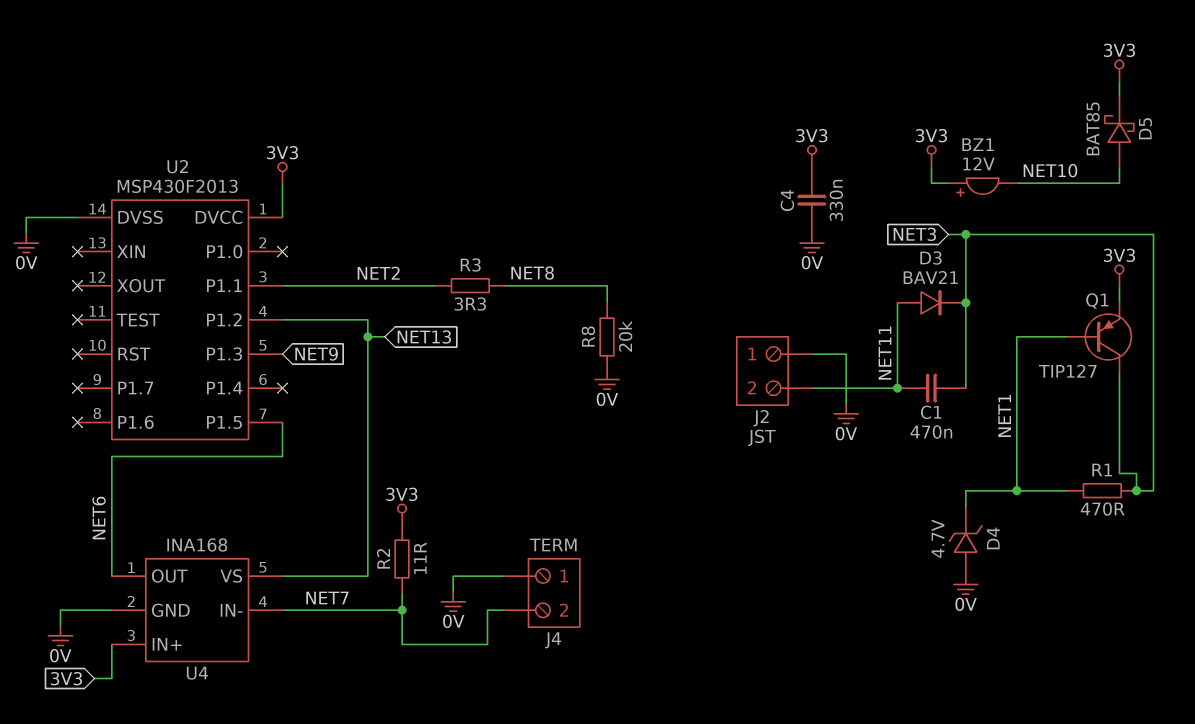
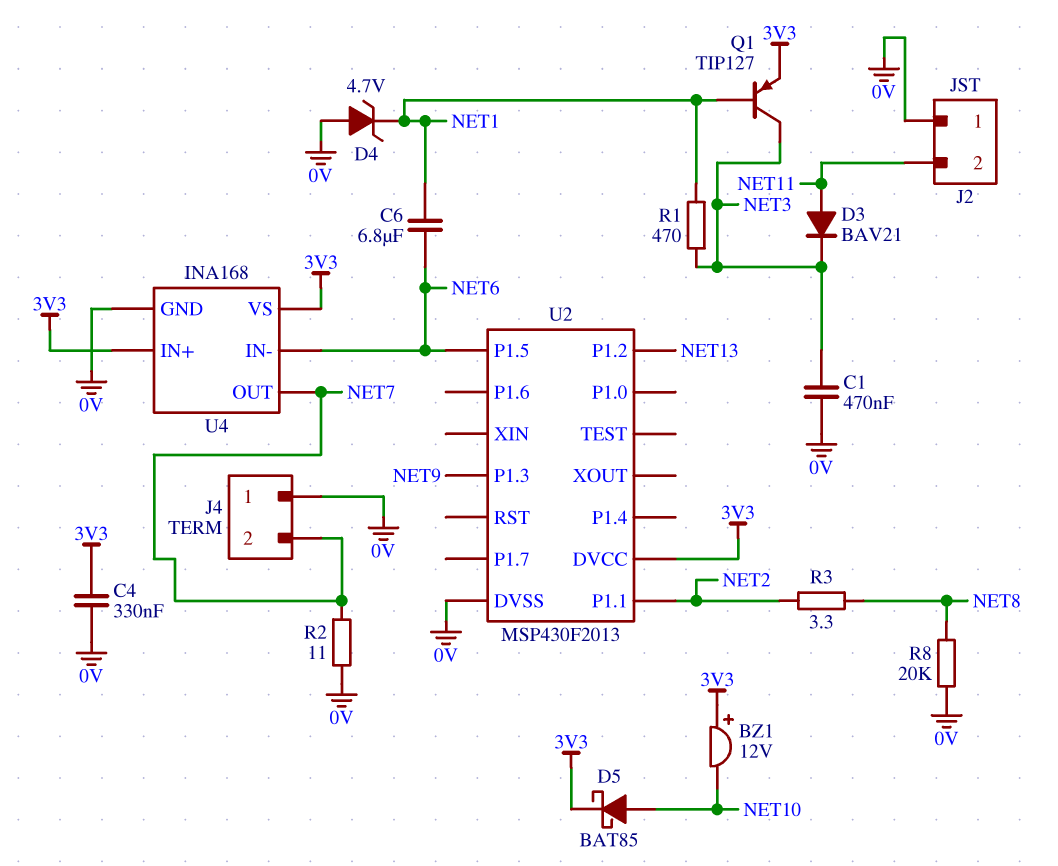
C1: 470nF (NET3, NET11) -> 470nF (0V, NET3)
C6: none -> 6.8uF (NET1, NET6)
R2: 11 (3V3, NET7) -> 11 (0V, NET7)
U4 pin IN-: NET7 -> NET6
U4 pin OUT: NET6 -> NET7
U4 pin VS: NET13 -> 3V3

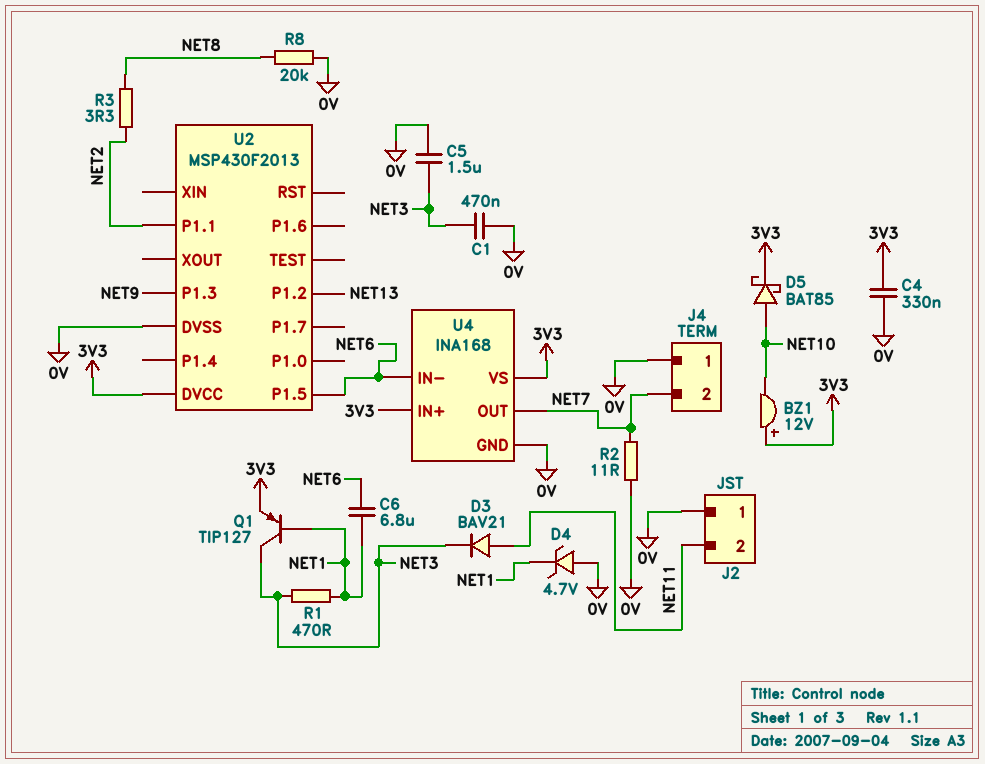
C5: none -> 1.5uF (0V, NET3)

